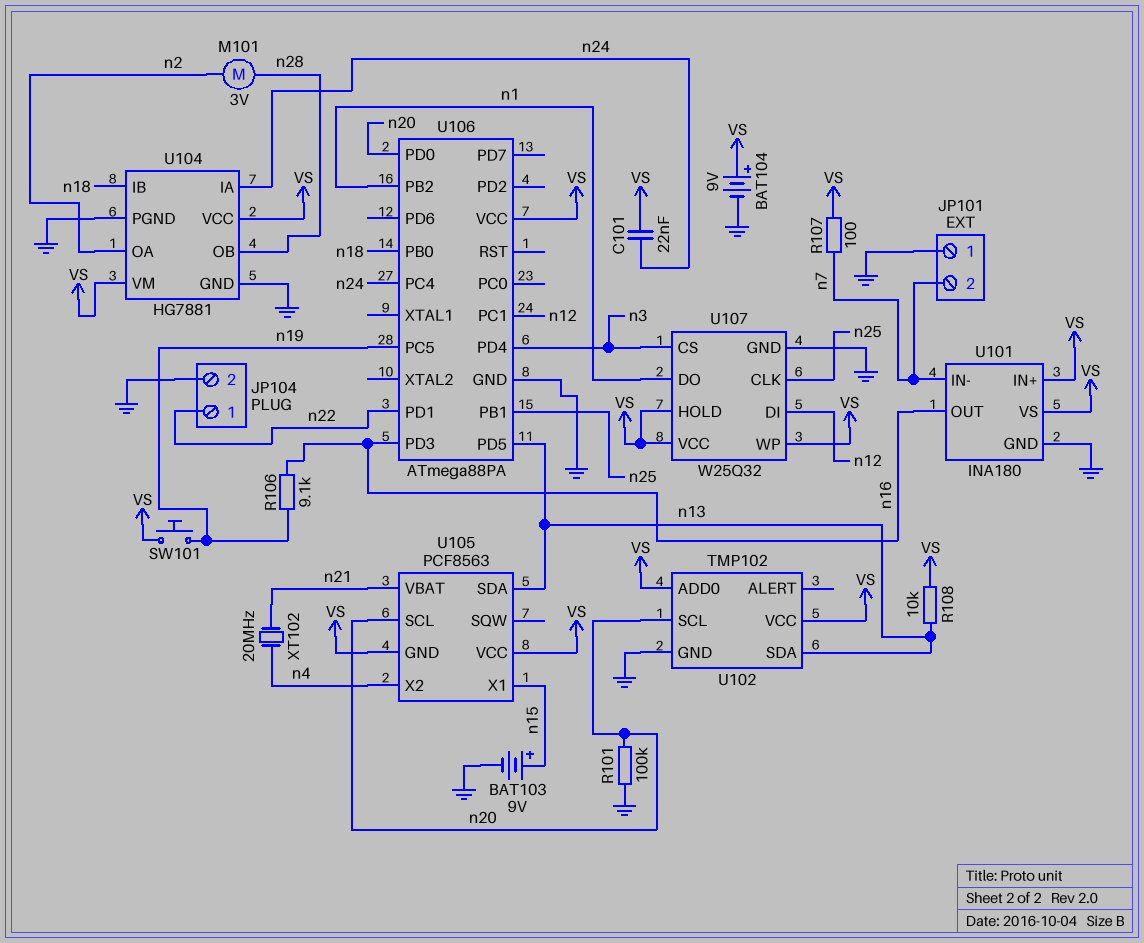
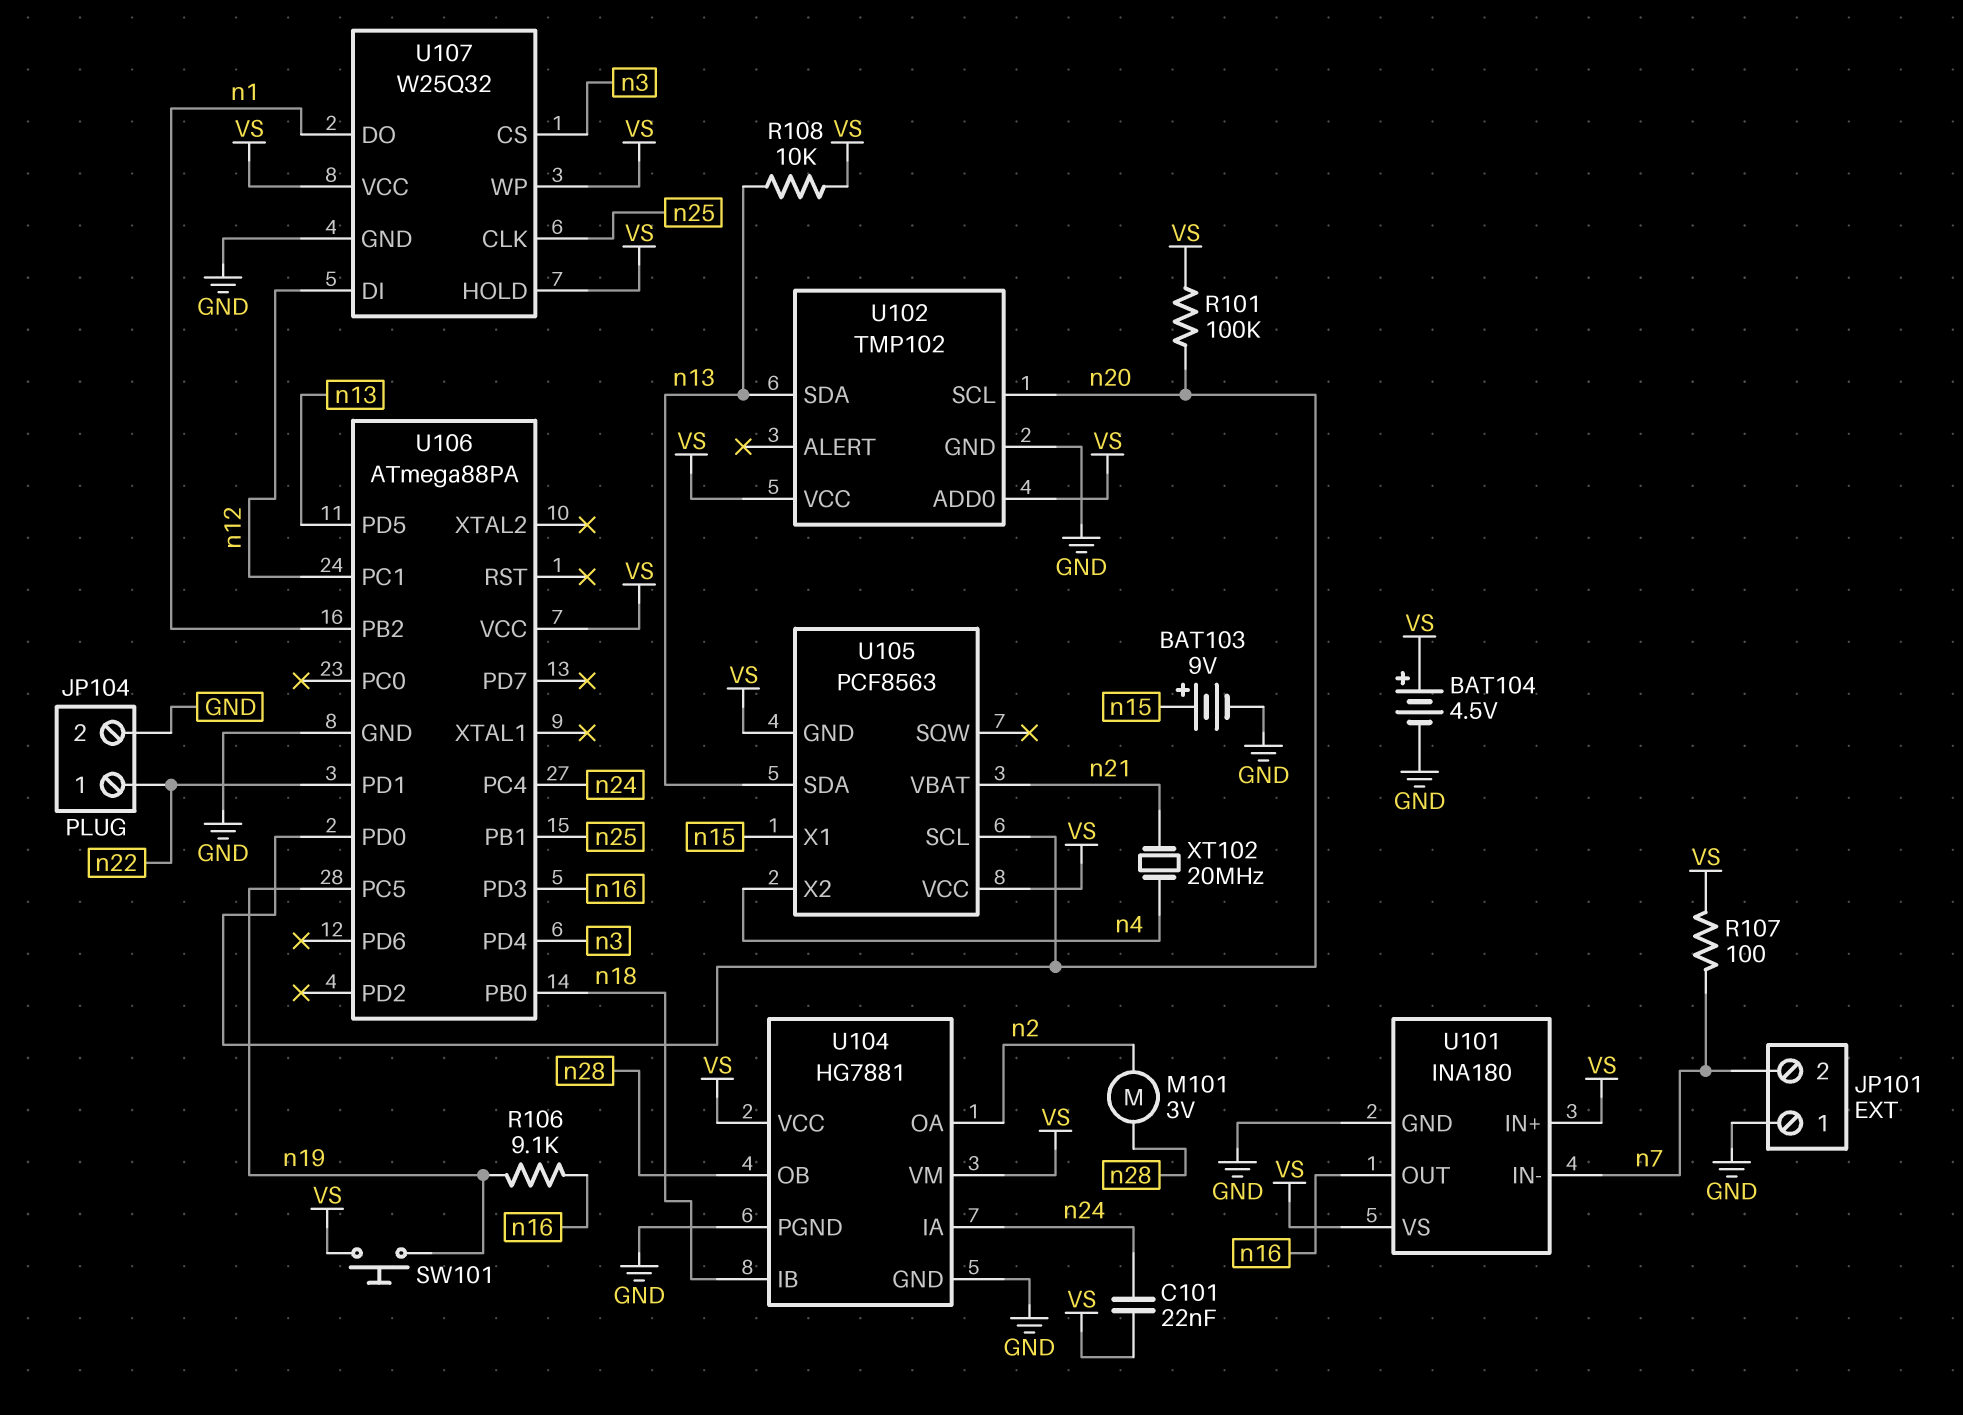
BAT104: 9V (plus VS, minus GND) -> 4.5V (plus VS, minus GND)
R101: 100k (GND, n20) -> 100k (VS, n20)

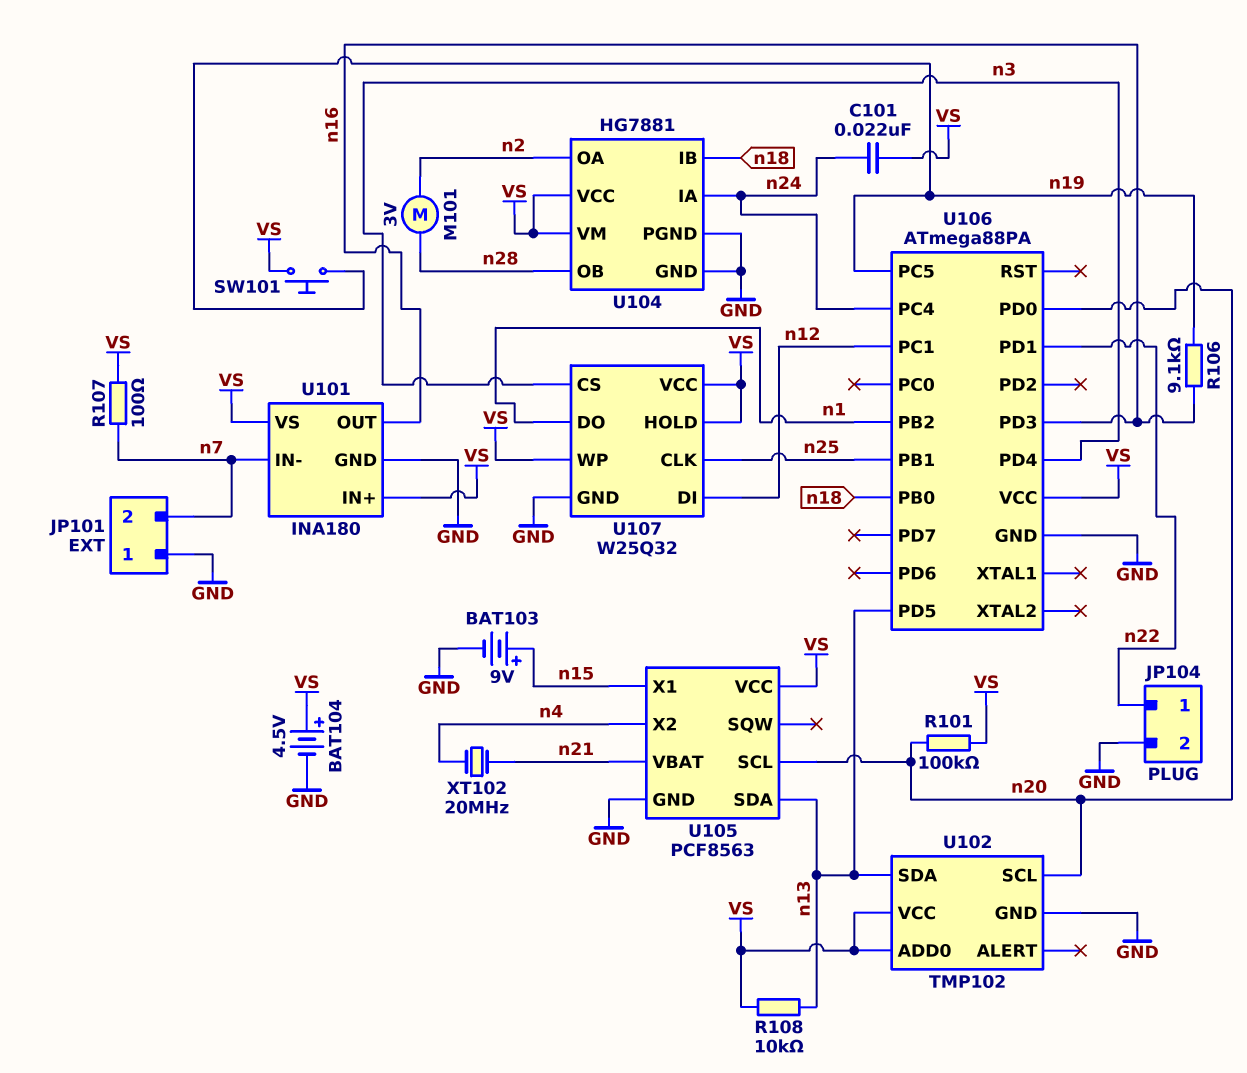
U105 pin GND: VS -> GND

